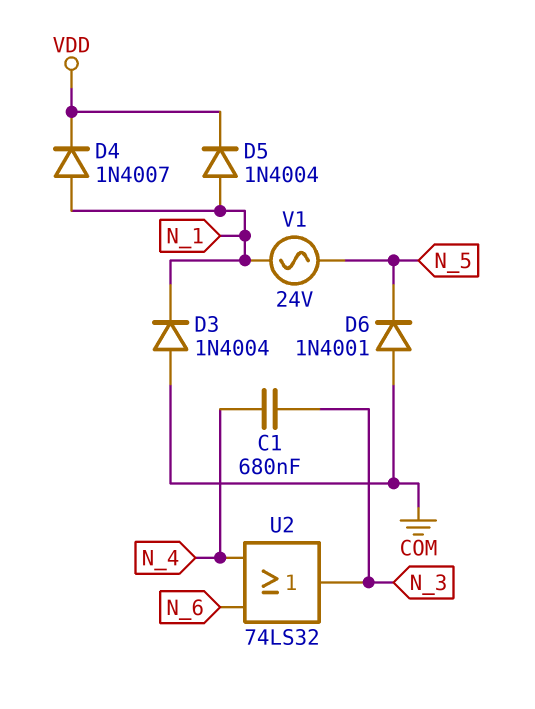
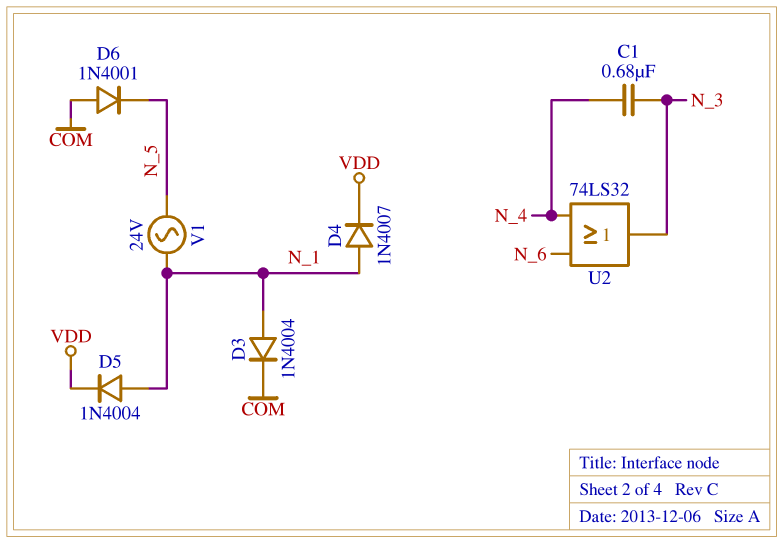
D3: diode 1N4004 (A COM, K N_1) -> diode 1N4004 (A N_1, K COM)

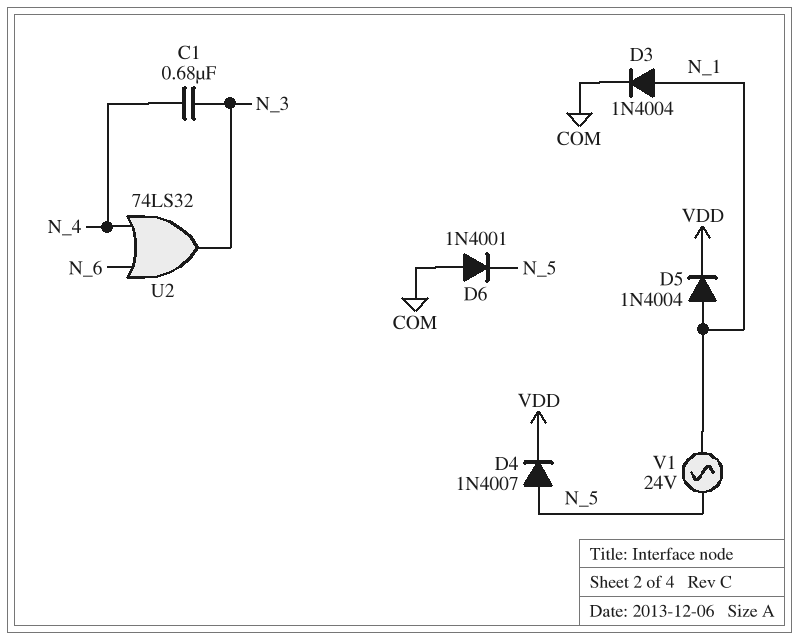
D4: diode 1N4007 (A N_1, K VDD) -> diode 1N4007 (A N_5, K VDD)

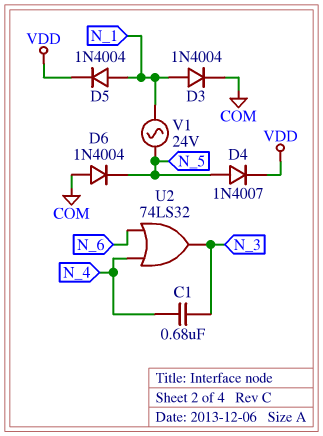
D6: diode 1N4001 (A COM, K N_5) -> diode 1N4004 (A COM, K N_5)

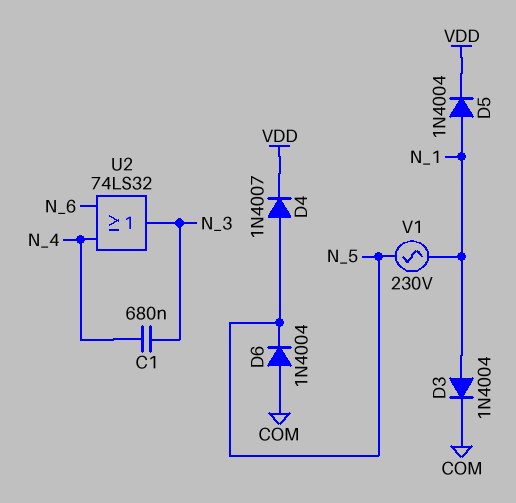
V1: AC 24V (N_1, N_5) -> AC 230V (N_1, N_5)

